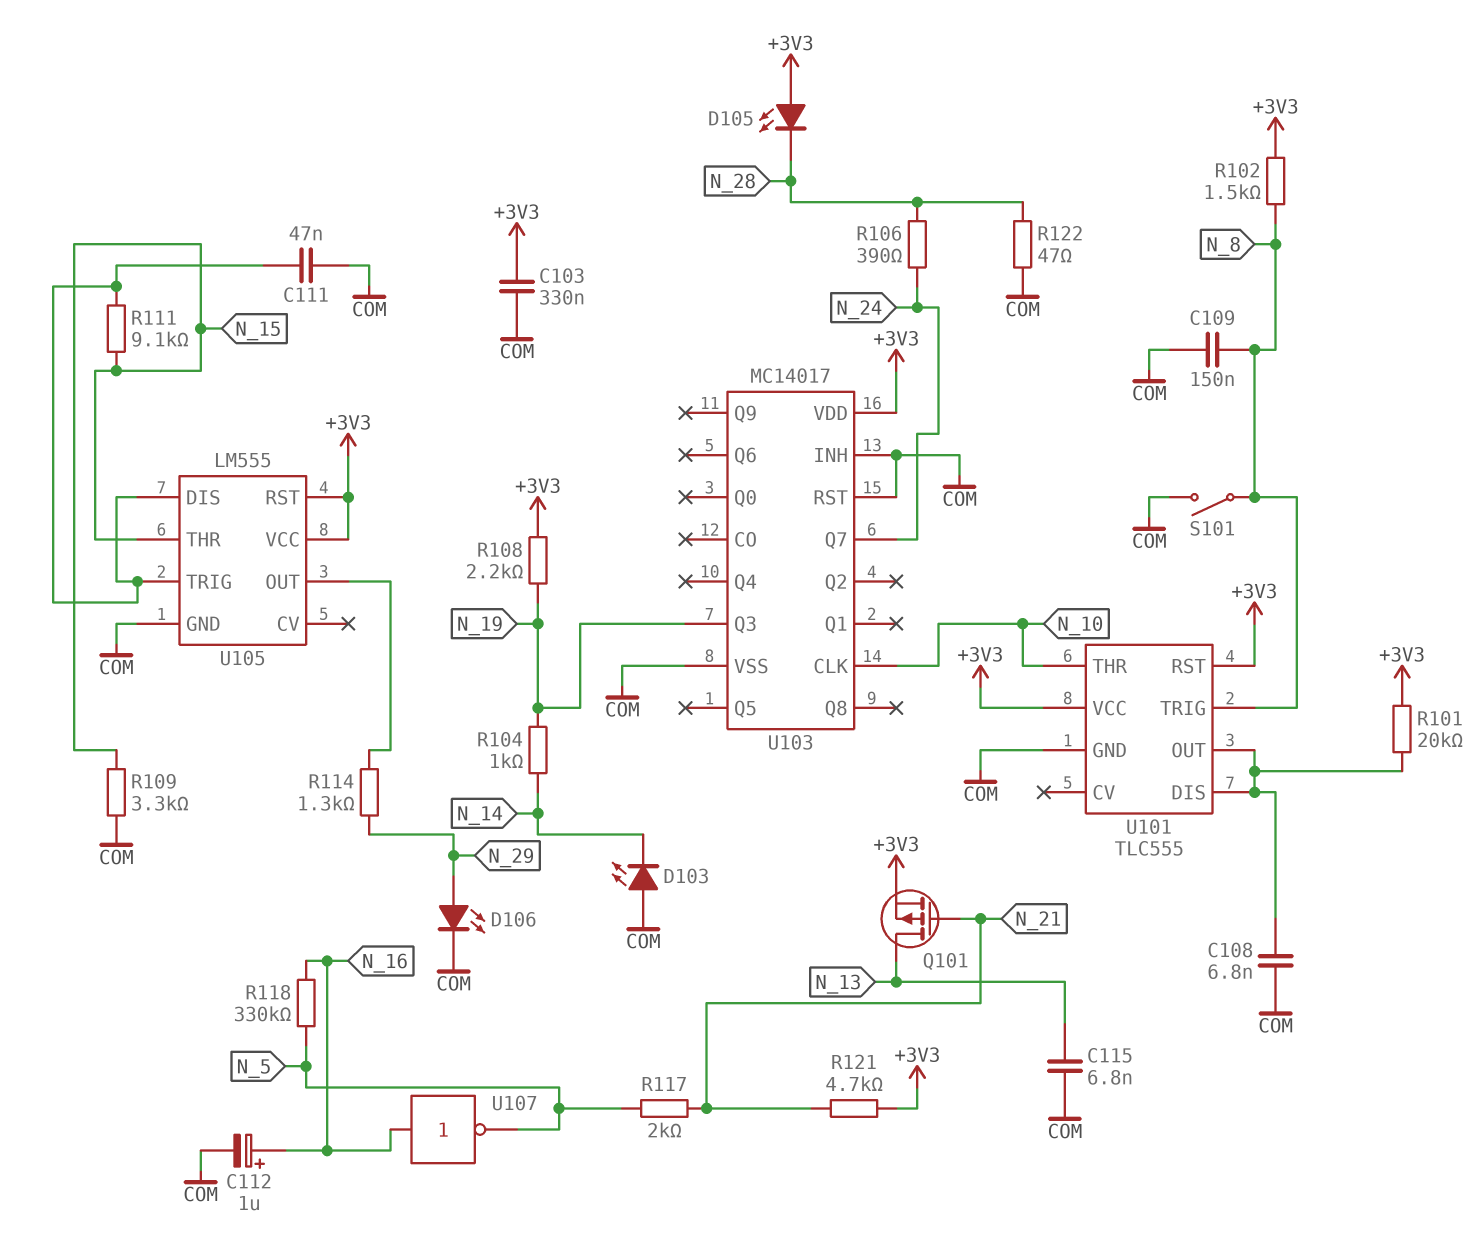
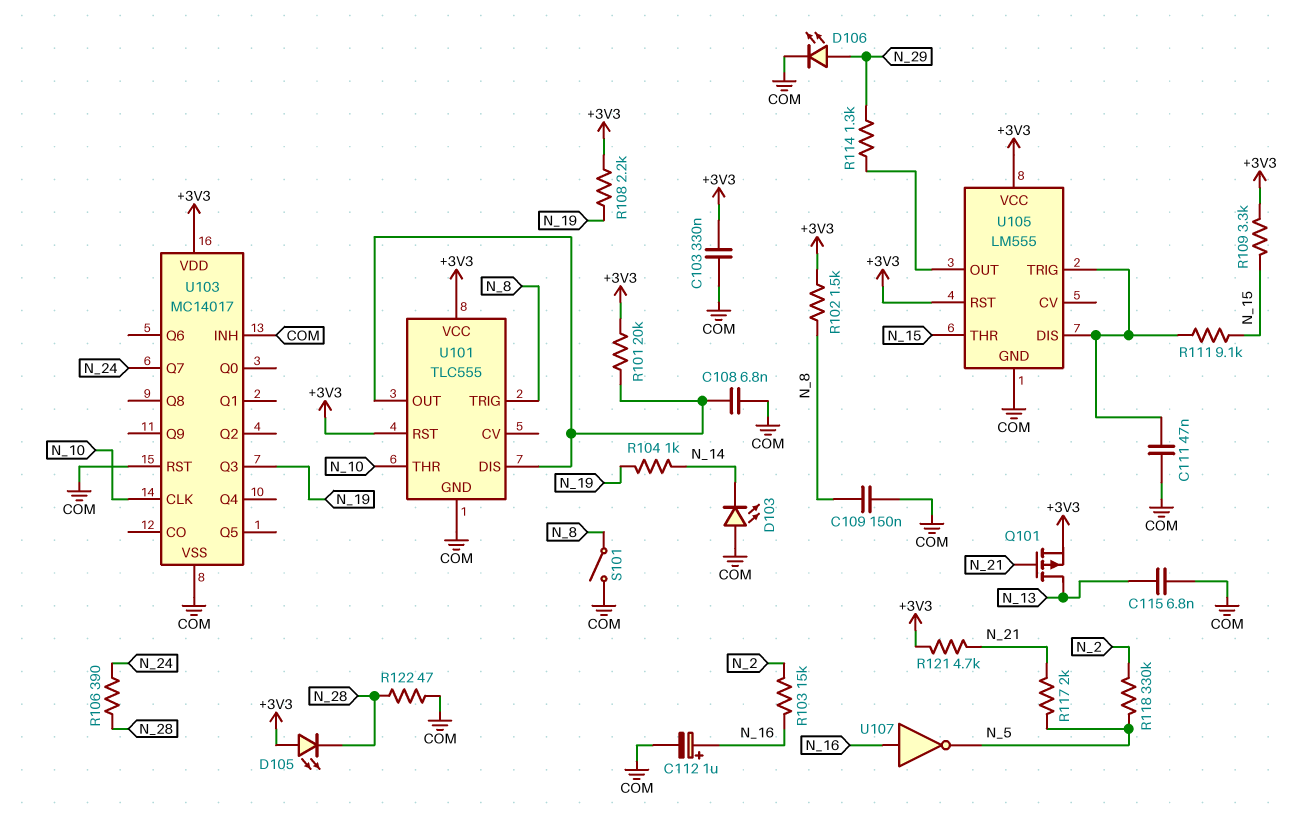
R103: none -> 15k (N_2, N_16)
R109: 3.3k (COM, N_15) -> 3.3k (+3V3, N_15)
R118: 330k (N_5, N_16) -> 330k (N_2, N_5)

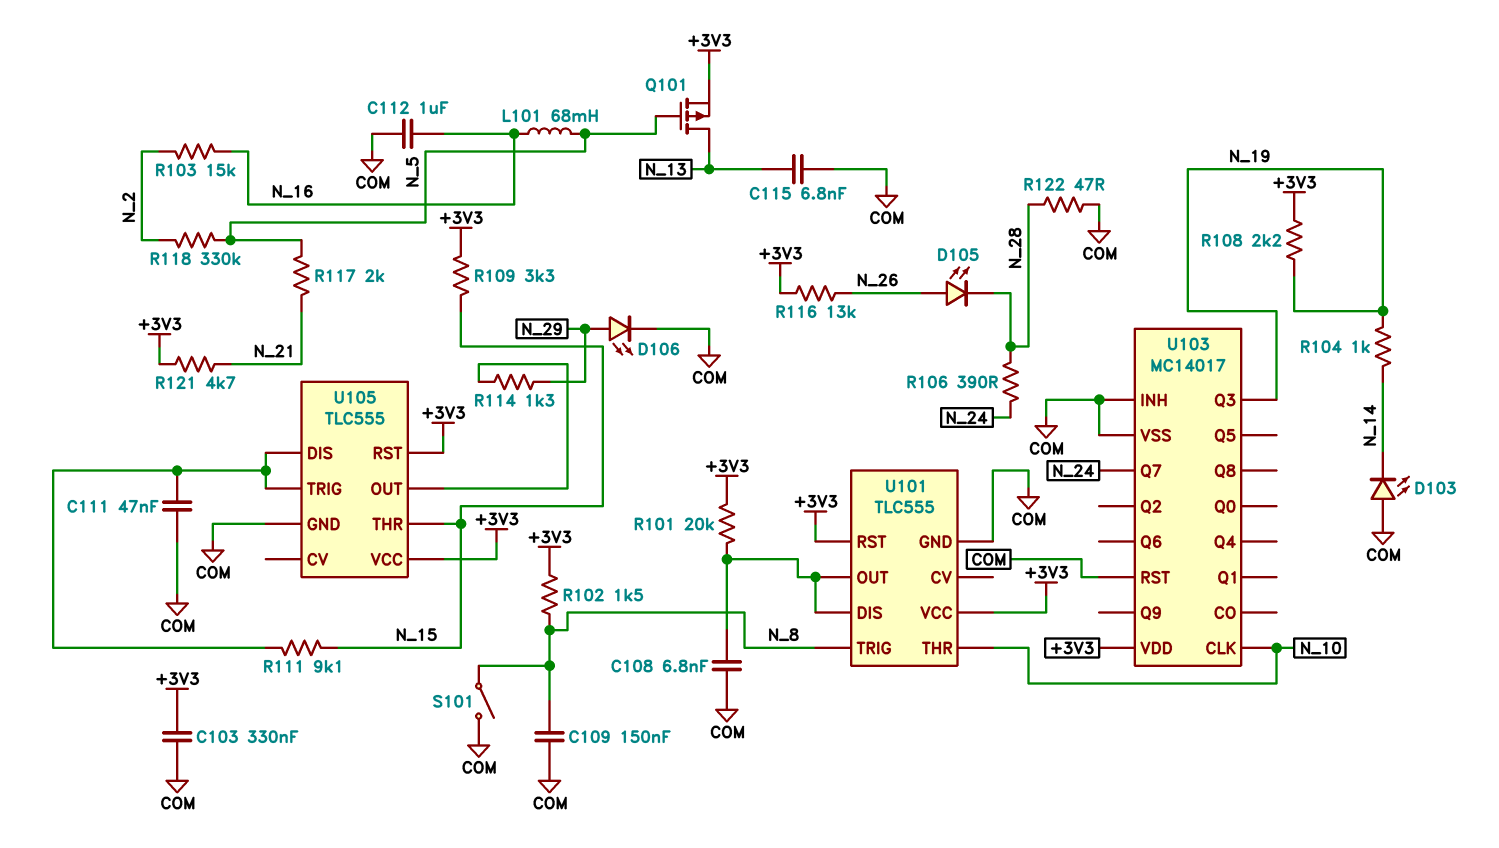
C112: 1uF (plus N_16, minus COM) -> 1uF (COM, N_16)
D105: LED (A +3V3, K N_28) -> LED (A N_26, K N_28)
L101: none -> 68mH (N_5, N_16)
Q101: PMOS (G N_21, D N_13, S +3V3) -> PMOS (G N_5, D N_13, S +3V3)
R116: none -> 13k (+3V3, N_26)
U105: LM555 -> TLC555
U107: NOT (in N_16, out N_5) -> none

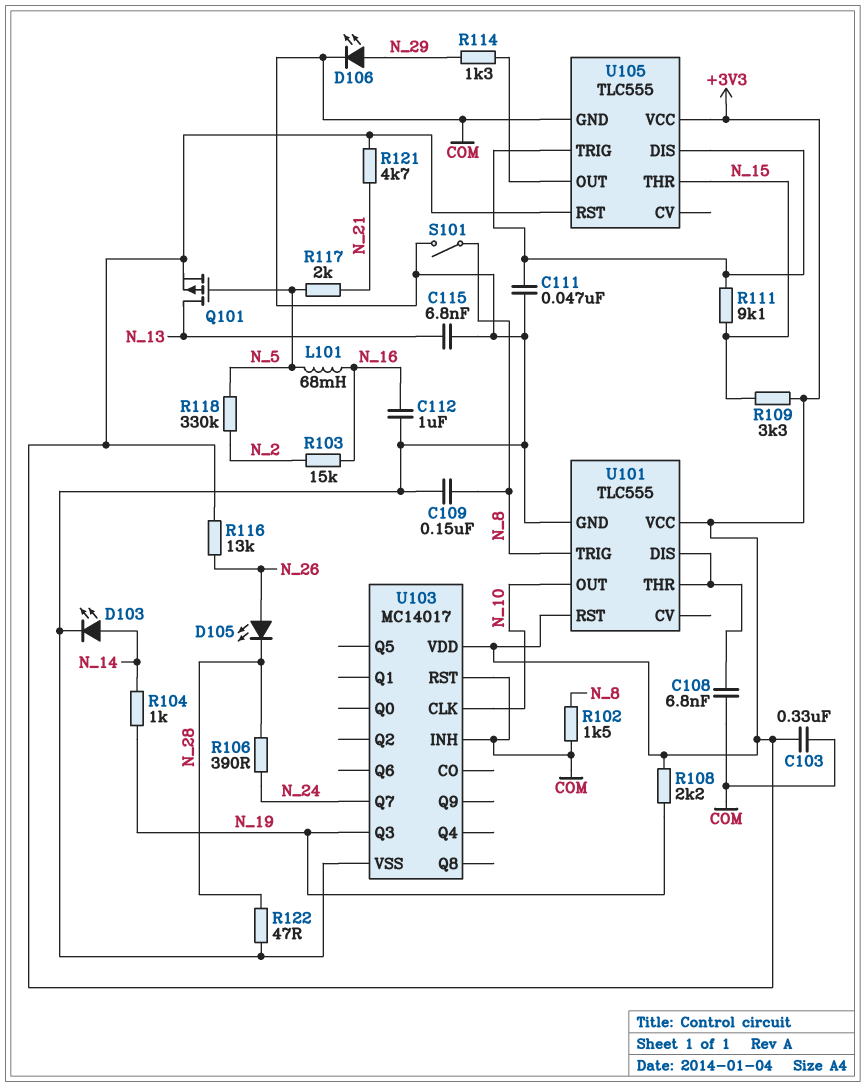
D103: LED (A COM, K N_14) -> LED (A N_14, K COM)
R101: 20k (+3V3, U101/DIS) -> none
R102: 1.5k (+3V3, N_8) -> 1.5k (COM, N_8)
U101 pin OUT: U101/DIS -> N_10
U101 pin THR: N_10 -> U101/DIS

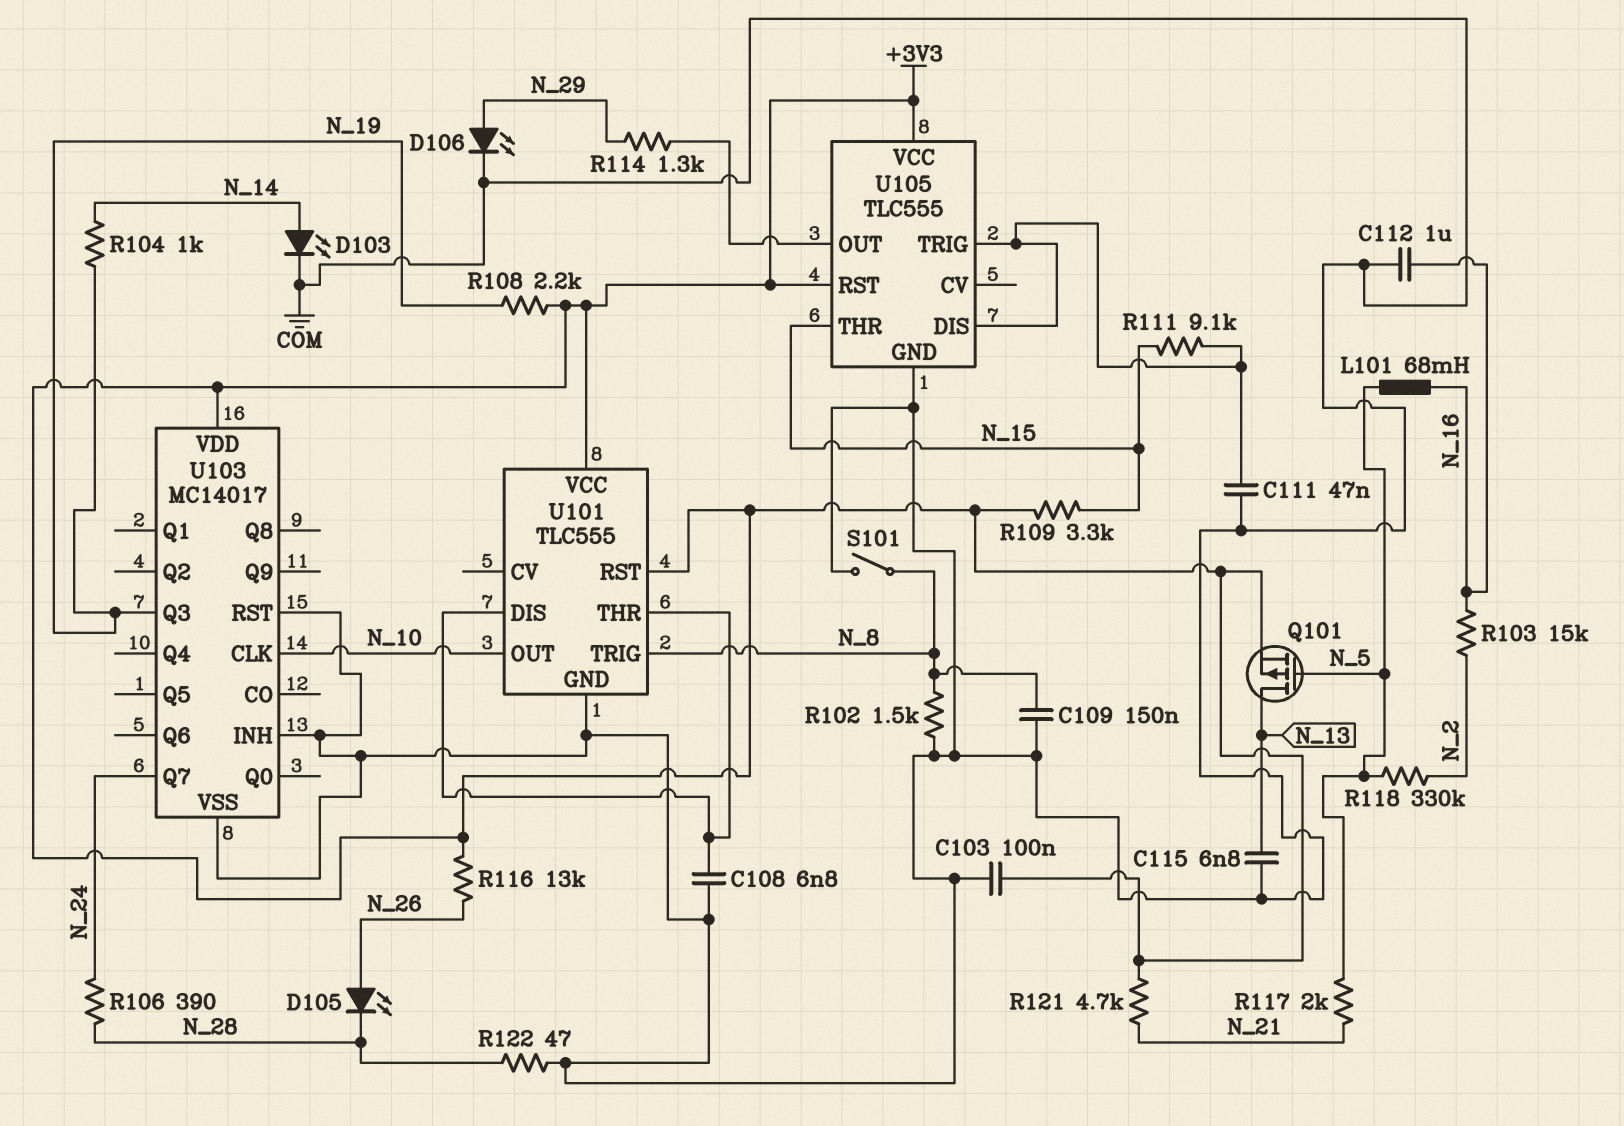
C103: 330nF (+3V3, COM) -> 100nF (+3V3, COM)

